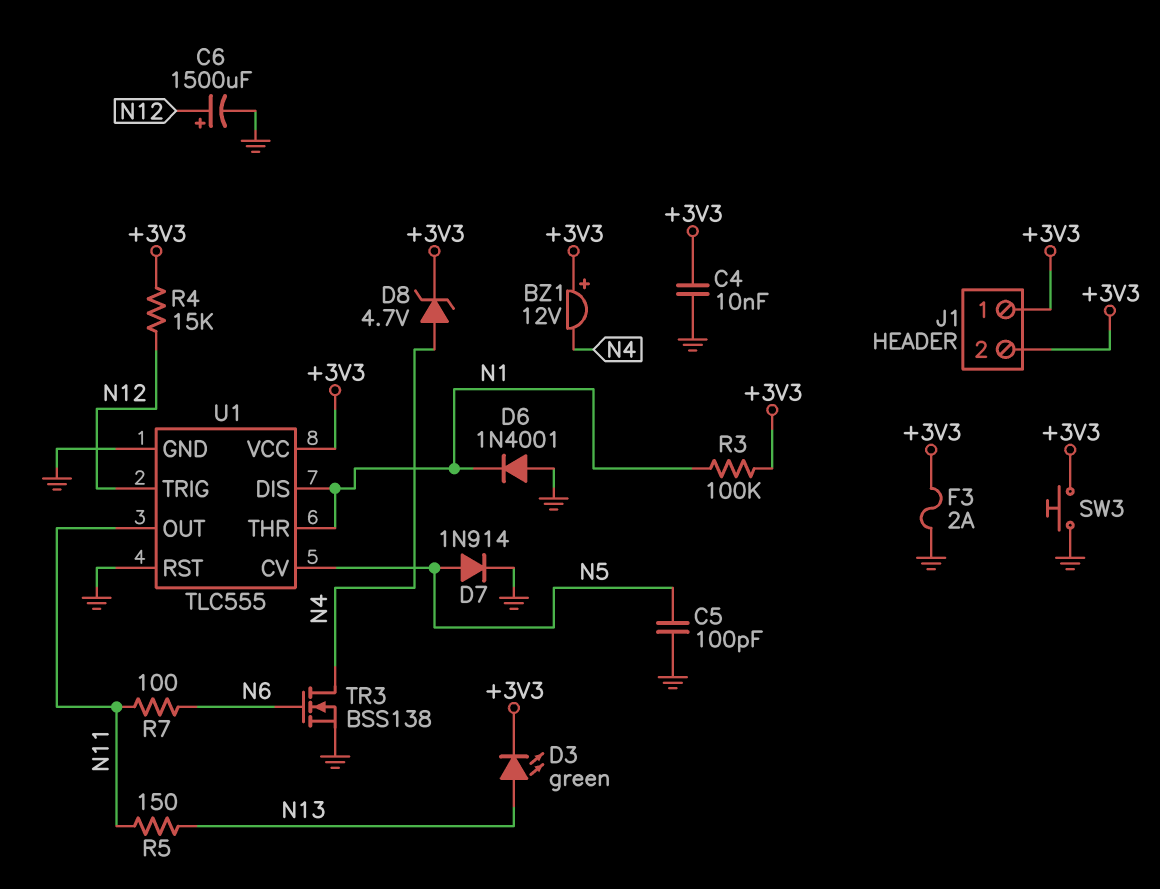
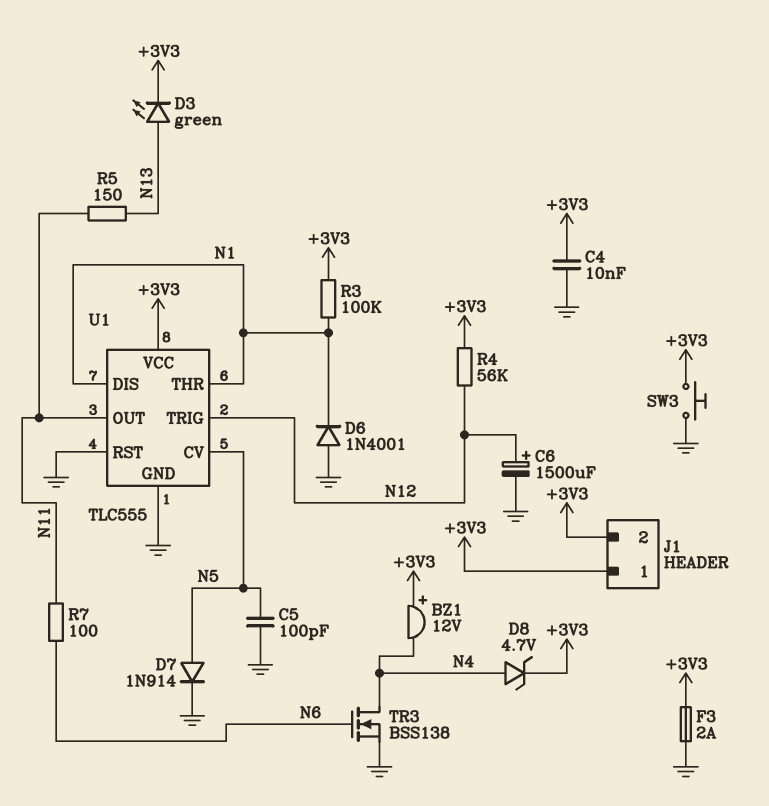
R4: 15k (+3V3, N12) -> 56k (+3V3, N12)

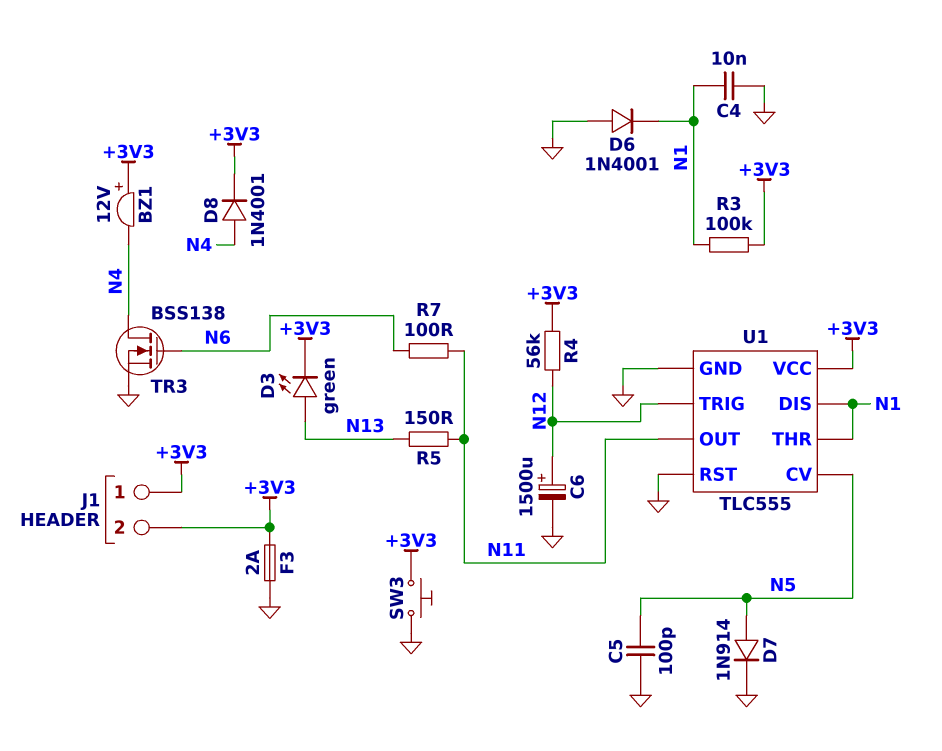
C4: 10nF (+3V3, GND) -> 10nF (GND, N1)
D8: zener 4.7V (A N4, K +3V3) -> diode 1N4001 (A N4, K +3V3)

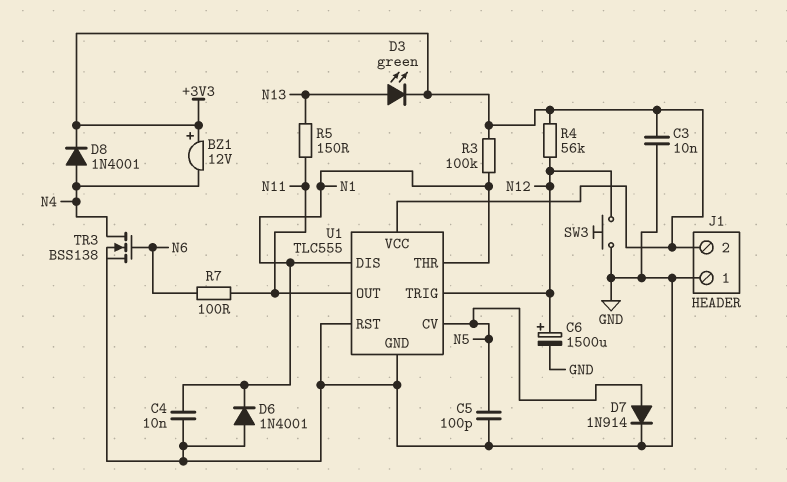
C3: none -> 10nF (+3V3, GND)
F3: 2A (+3V3, GND) -> none
J1 pin 1: +3V3 -> GND
SW3: button (+3V3, GND) -> button (GND, N12)

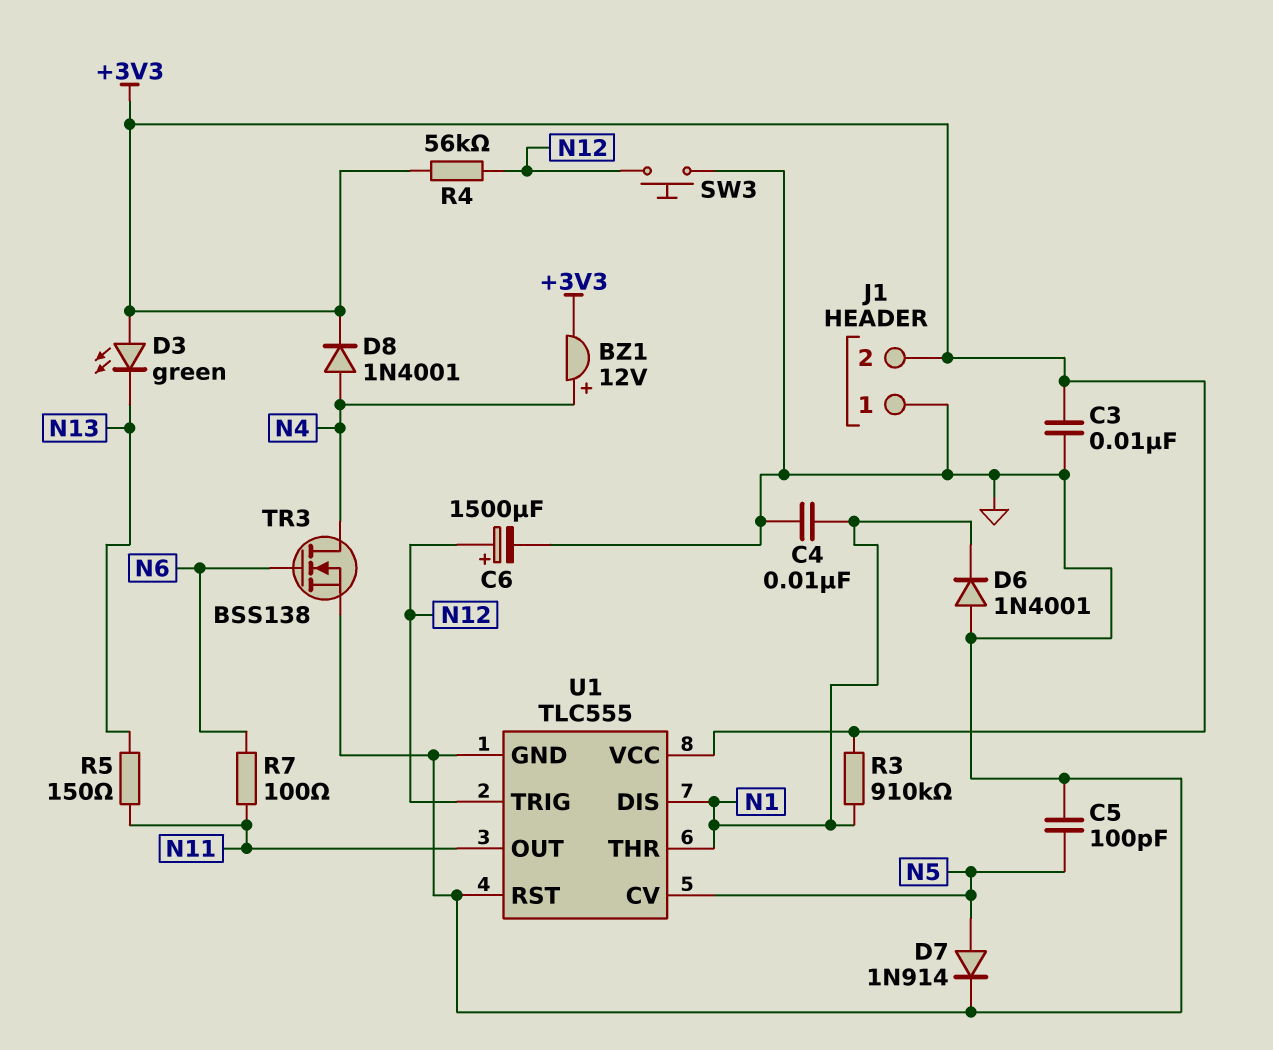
BZ1: buzzer 12V (plus +3V3, minus N4) -> buzzer 12V (plus N4, minus +3V3)
D3: LED green (A N13, K +3V3) -> LED green (A +3V3, K N13)
R3: 100k (+3V3, N1) -> 910k (+3V3, N1)

